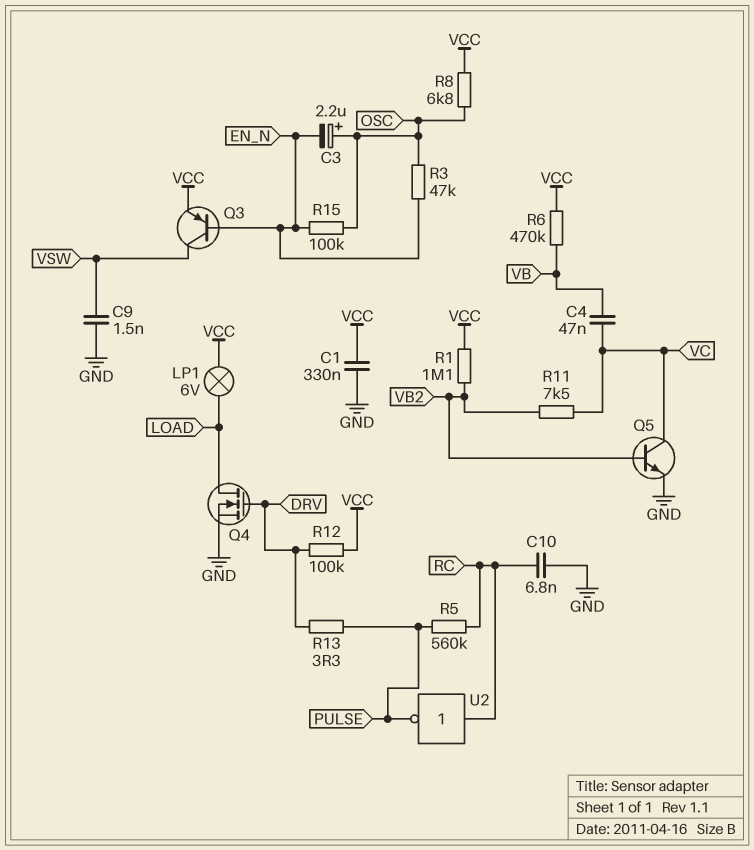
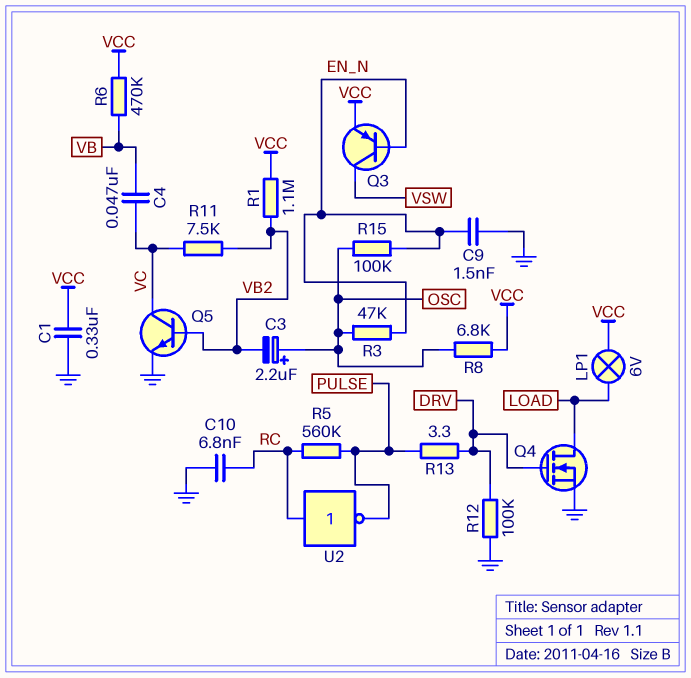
C3: 2.2uF (plus OSC, minus EN_N) -> 2.2uF (plus OSC, minus VB2)
C9: 1.5nF (GND, VSW) -> 1.5nF (EN_N, GND)
R12: 100k (DRV, VCC) -> 100k (DRV, GND)

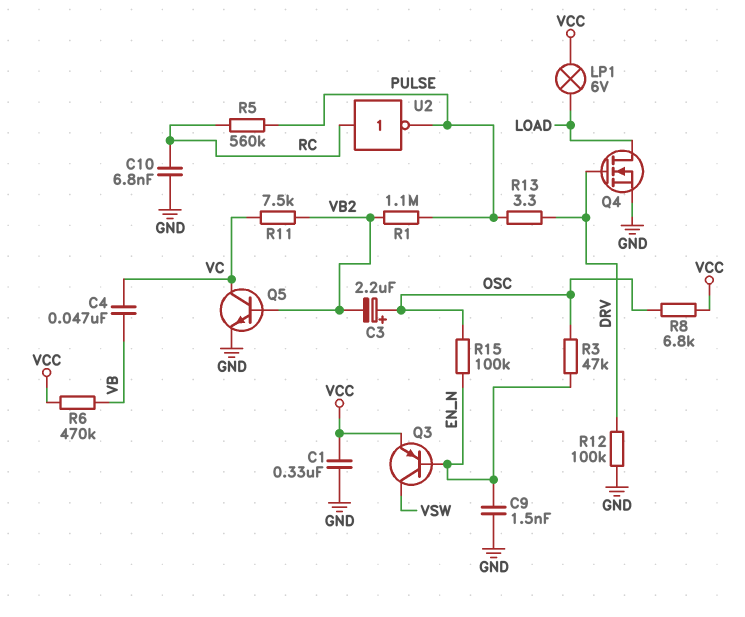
R1: 1.1M (VB2, VCC) -> 1.1M (PULSE, VB2)

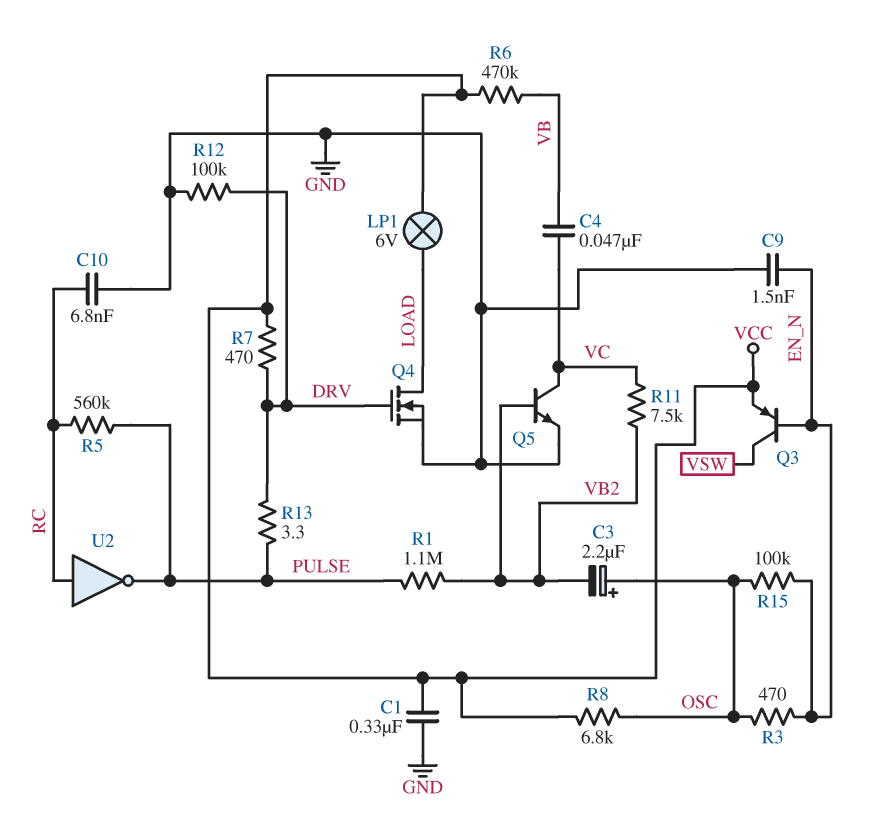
R3: 47k (EN_N, OSC) -> 470 (EN_N, OSC)
R7: none -> 470 (DRV, VCC)

